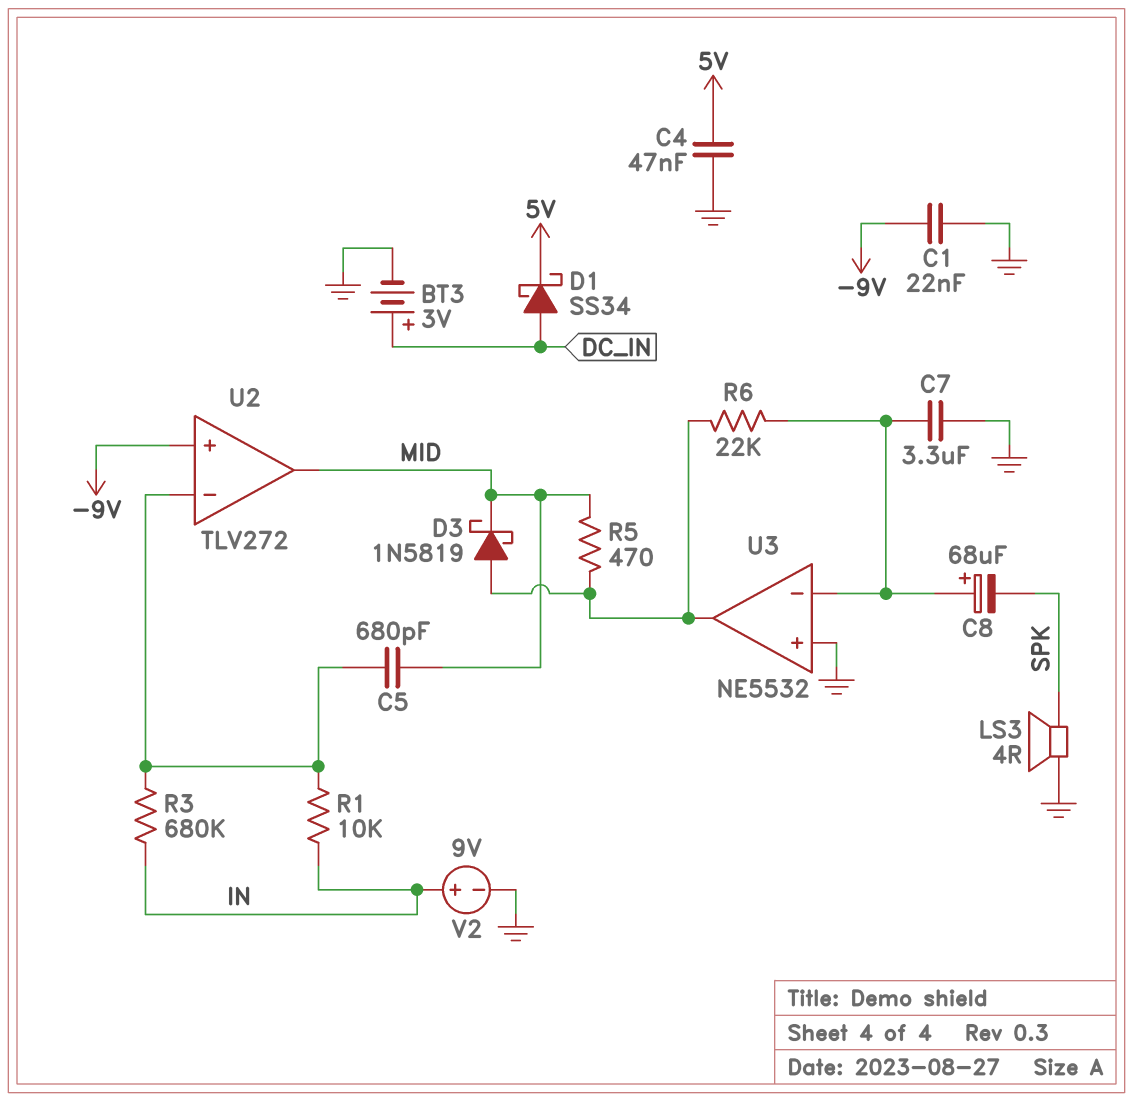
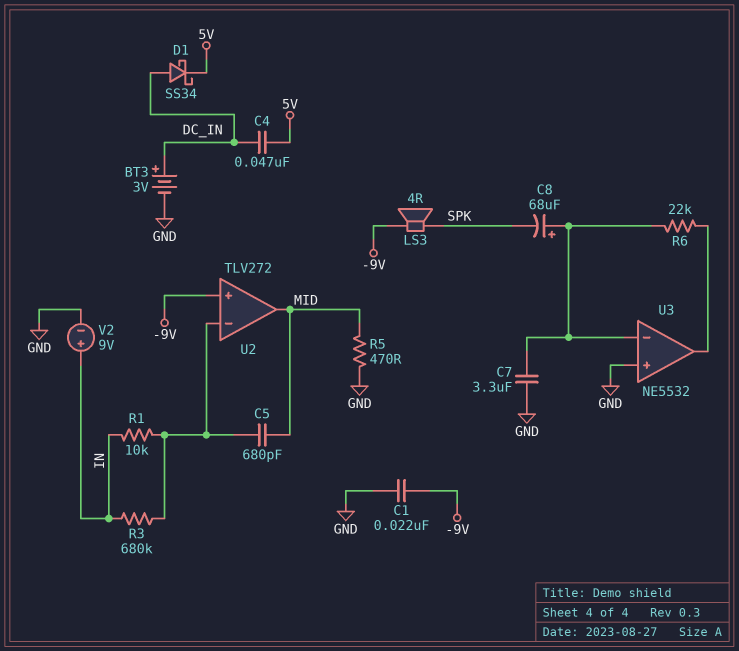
C4: 47nF (5V, GND) -> 47nF (5V, DC_IN)
D3: schottky 1N5819 (A U3/out, K MID) -> none
LS3: speaker 4R (GND, SPK) -> speaker 4R (-9V, SPK)
R5: 470 (MID, U3/out) -> 470 (GND, MID)

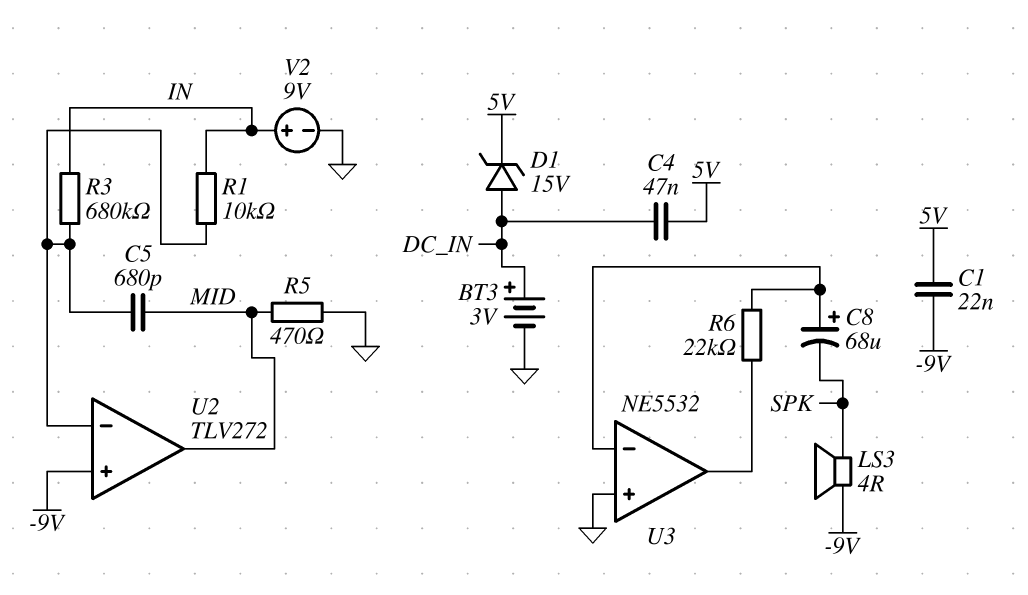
C1: 22nF (-9V, GND) -> 22nF (-9V, 5V)
C7: 3.3uF (GND, U3/in-) -> none
D1: schottky SS34 (A DC_IN, K 5V) -> zener 15V (A DC_IN, K 5V)

